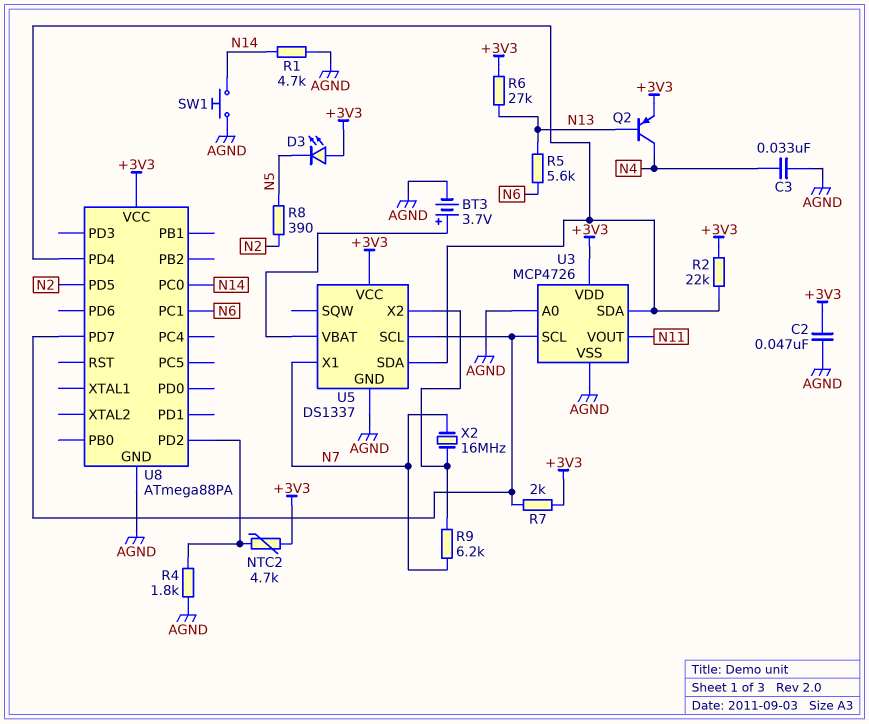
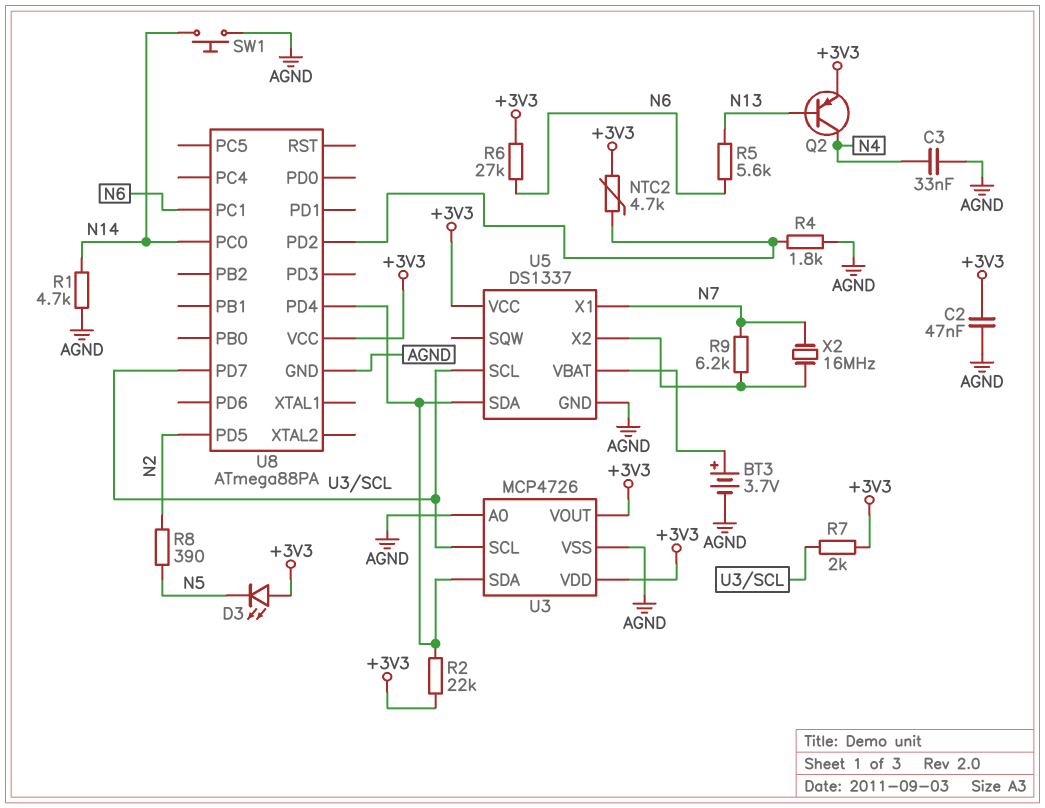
R6: 27k (+3V3, N13) -> 27k (+3V3, N6)
U3 pin VOUT: N11 -> +3V3

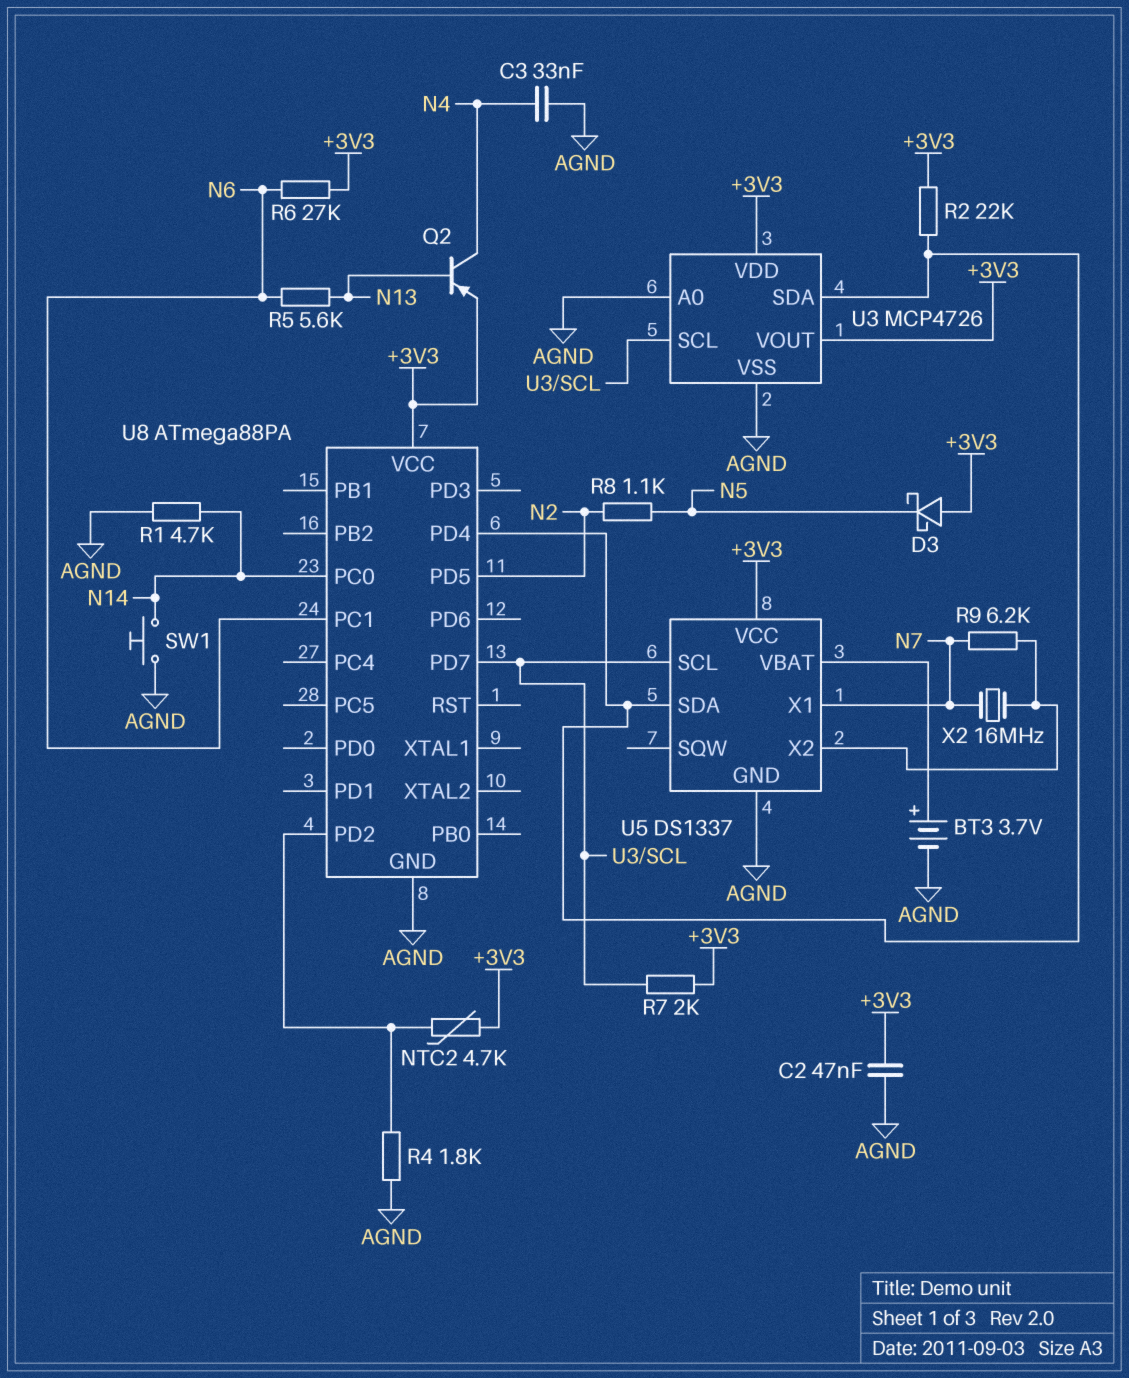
D3: LED (A +3V3, K N5) -> schottky (A +3V3, K N5)
R8: 390 (N2, N5) -> 1.1k (N2, N5)

